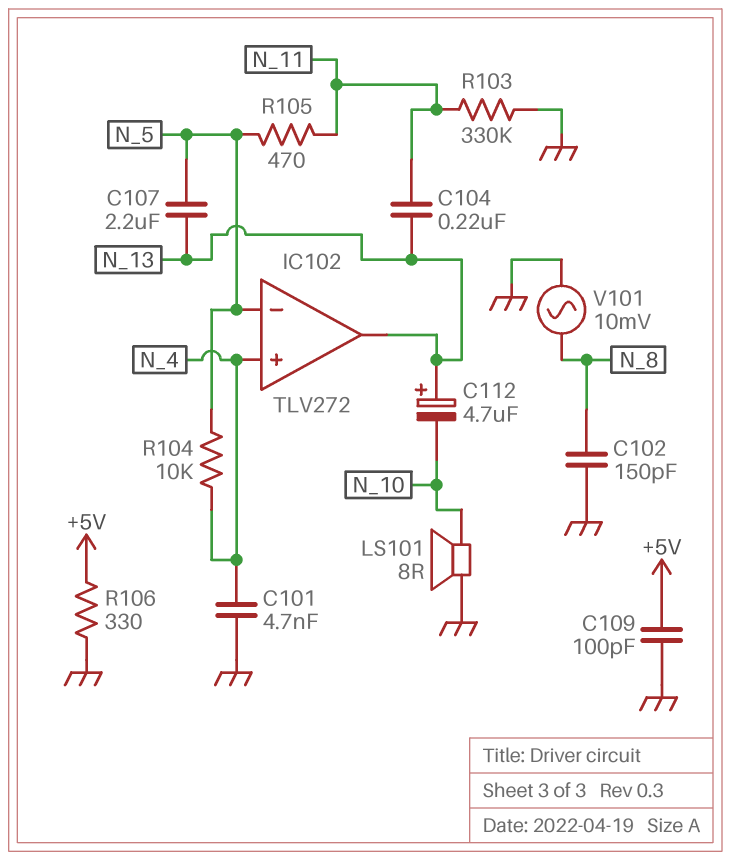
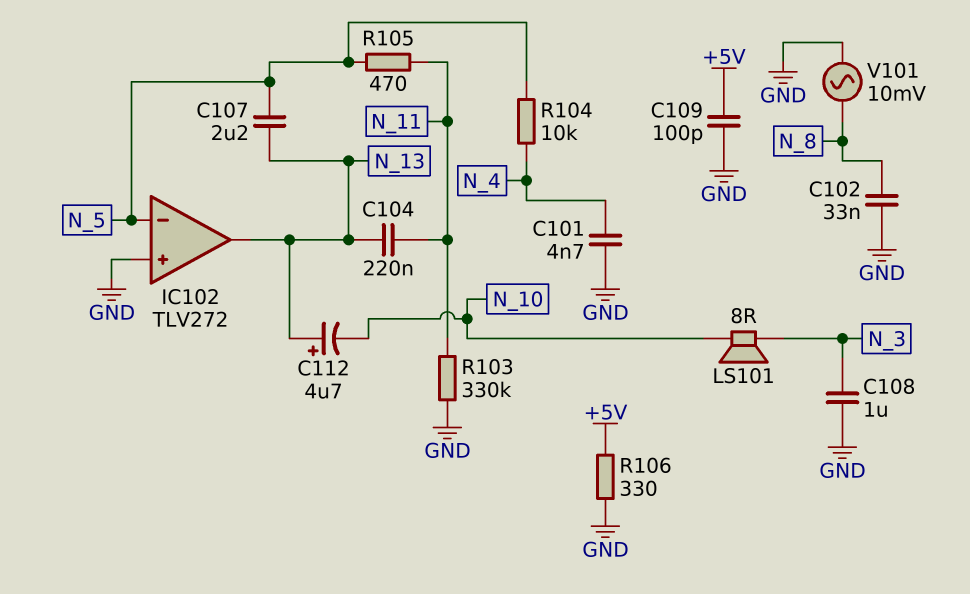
C102: 150pF (GND, N_8) -> 33nF (GND, N_8)
C108: none -> 1uF (GND, N_3)
IC102 pin in+: N_4 -> GND
LS101: speaker 8R (GND, N_10) -> speaker 8R (N_3, N_10)

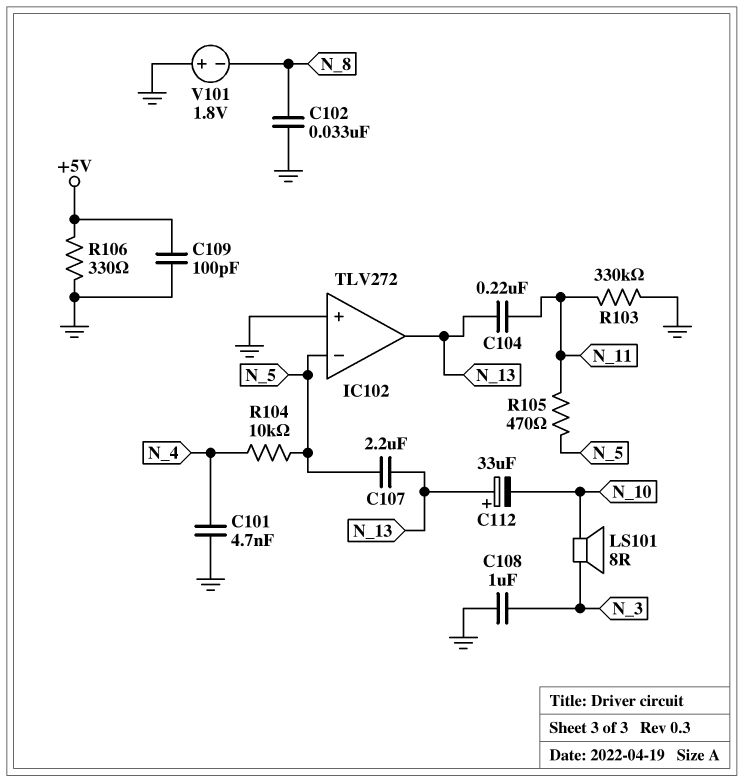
C112: 4.7uF (plus N_13, minus N_10) -> 33uF (plus N_13, minus N_10)
V101: AC 10mV (GND, N_8) -> 1.8V (plus GND, minus N_8)

